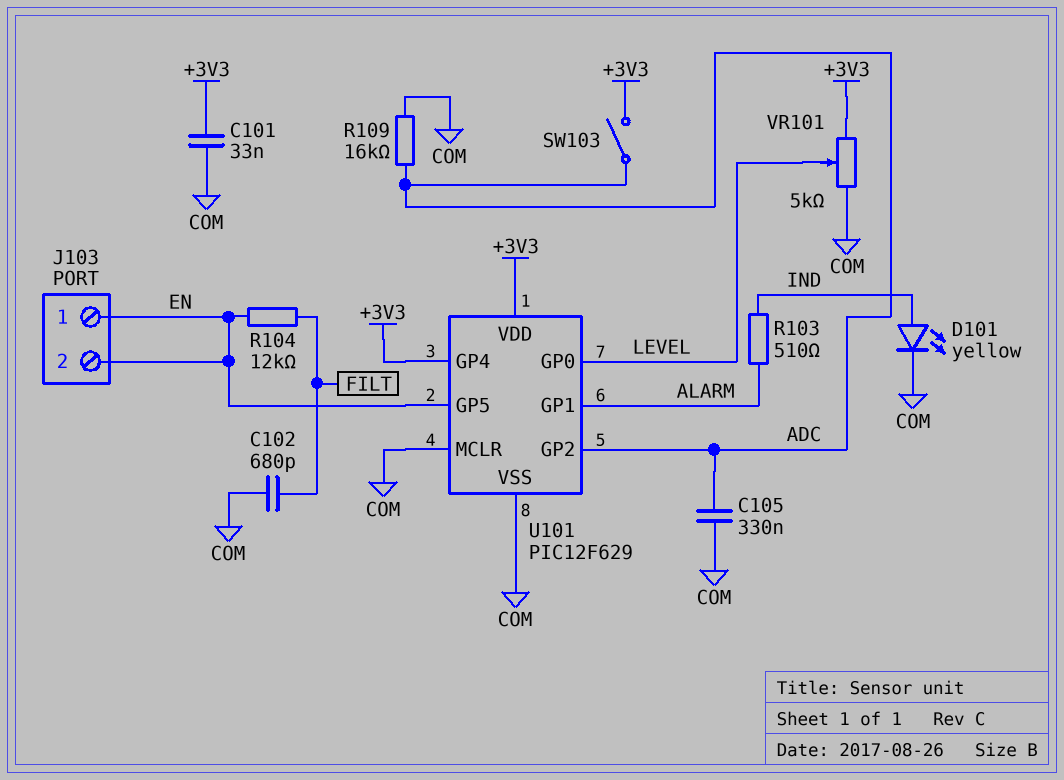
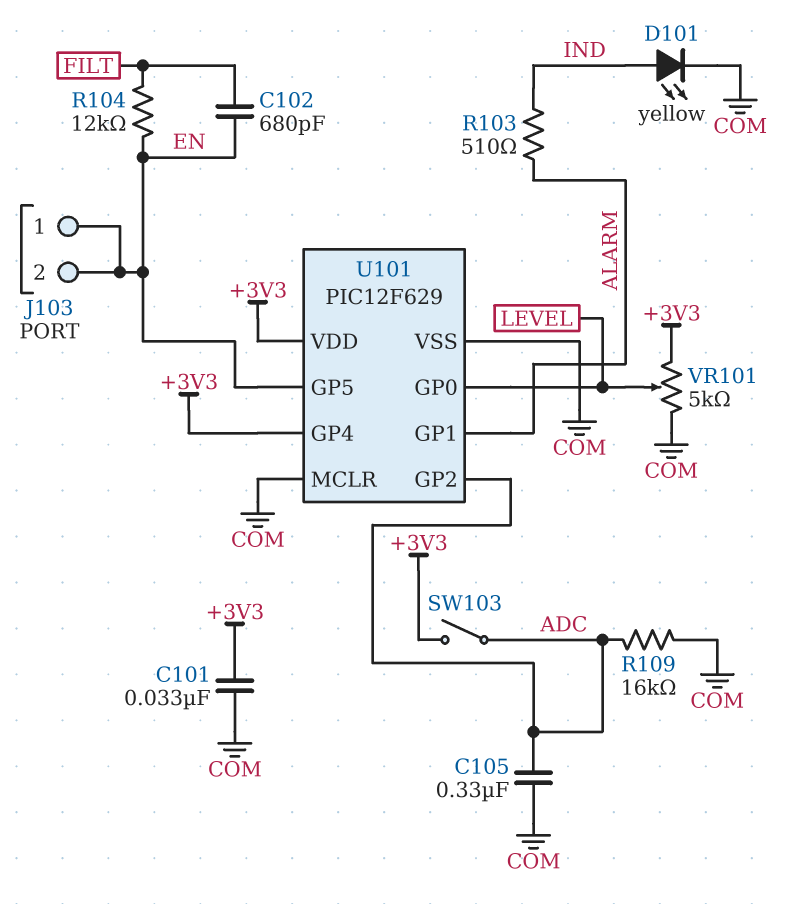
C102: 680pF (COM, FILT) -> 680pF (EN, FILT)

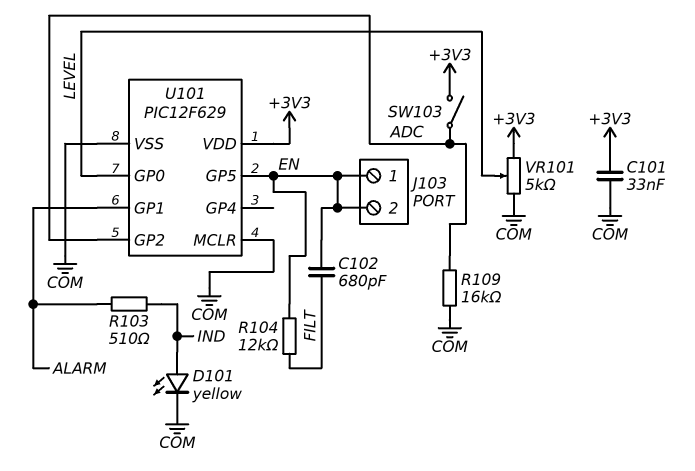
C105: 330nF (ADC, COM) -> none
U101 pin GP4: +3V3 -> none

